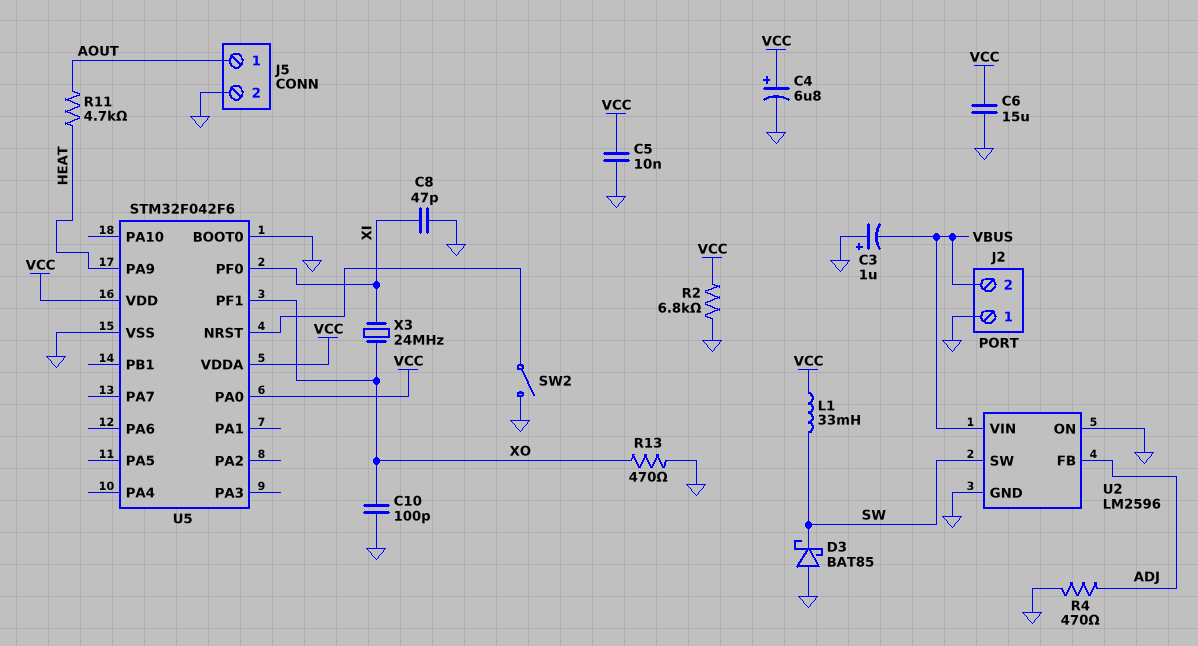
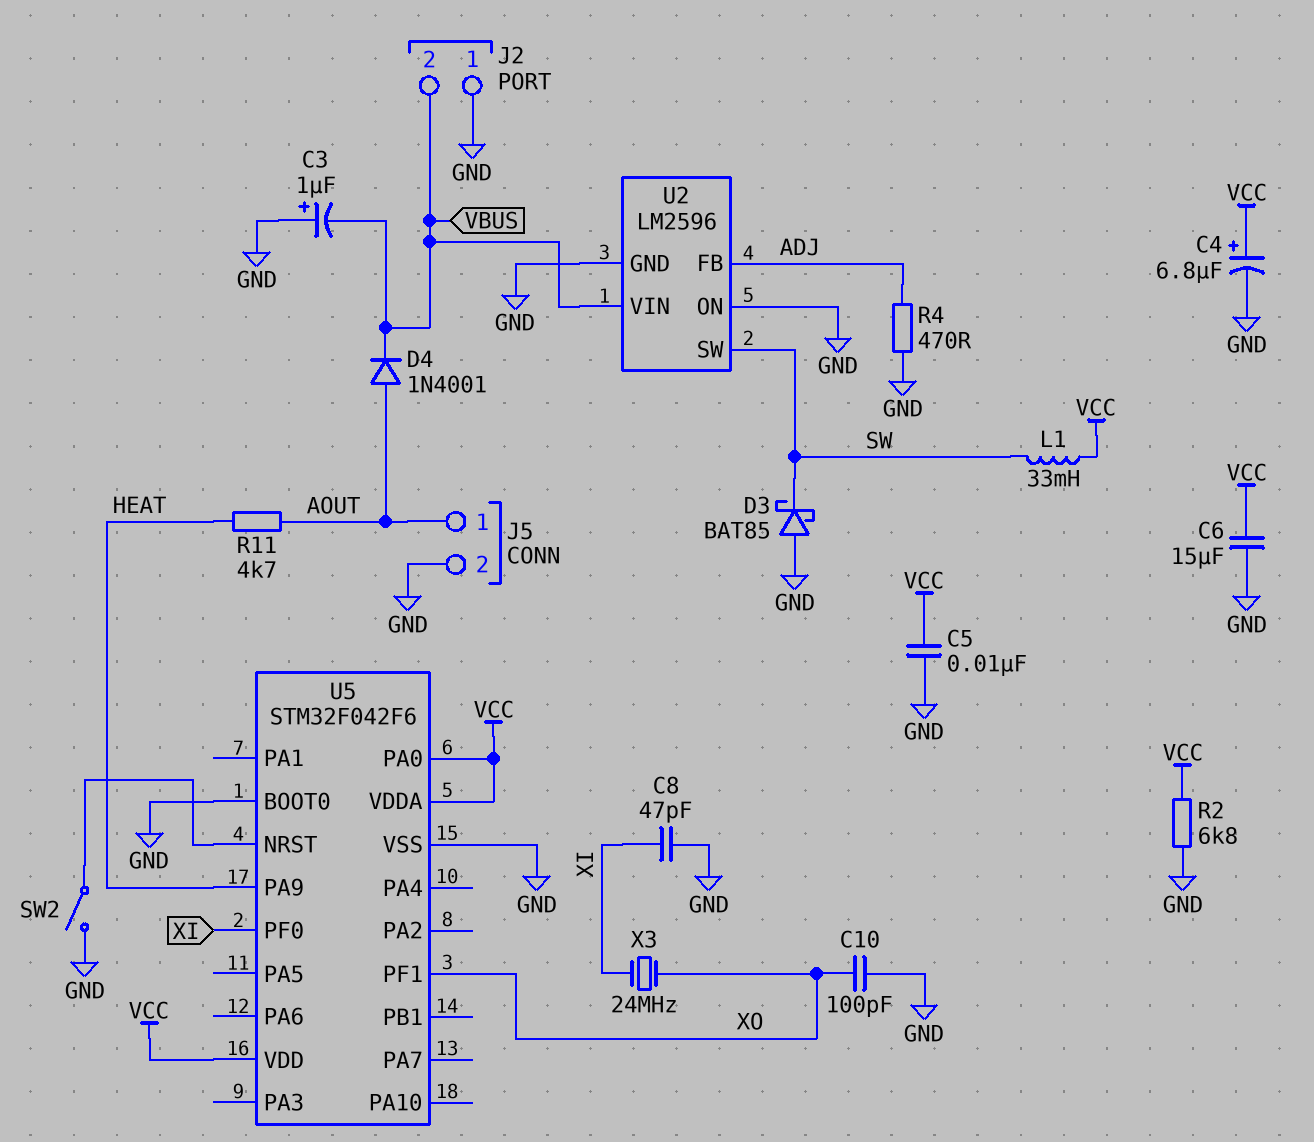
D4: none -> diode 1N4001 (A AOUT, K VBUS)
R13: 470 (GND, XO) -> none

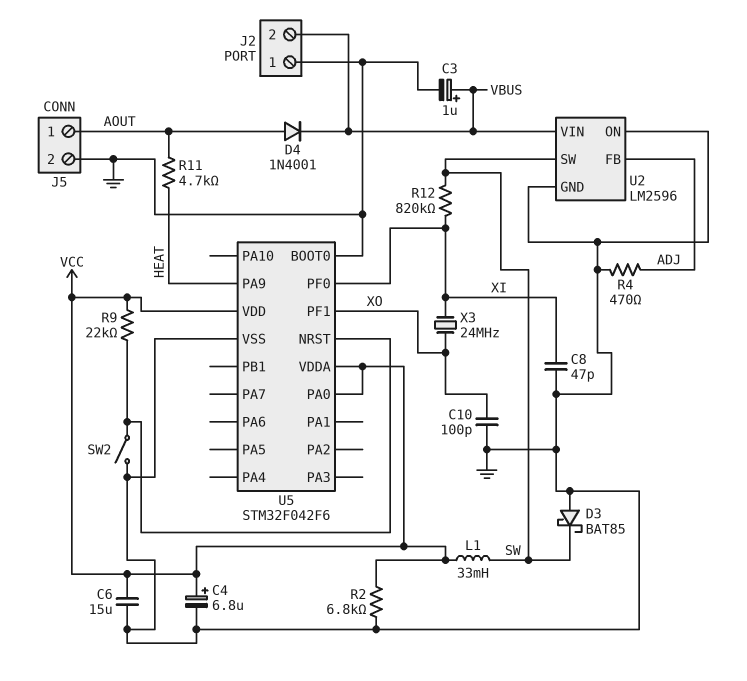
C3: 1uF (plus GND, minus VBUS) -> 1uF (plus VBUS, minus GND)
C5: 10nF (GND, VCC) -> none
R9: none -> 22k (U5/NRST, VCC)
R12: none -> 820k (SW, XI)

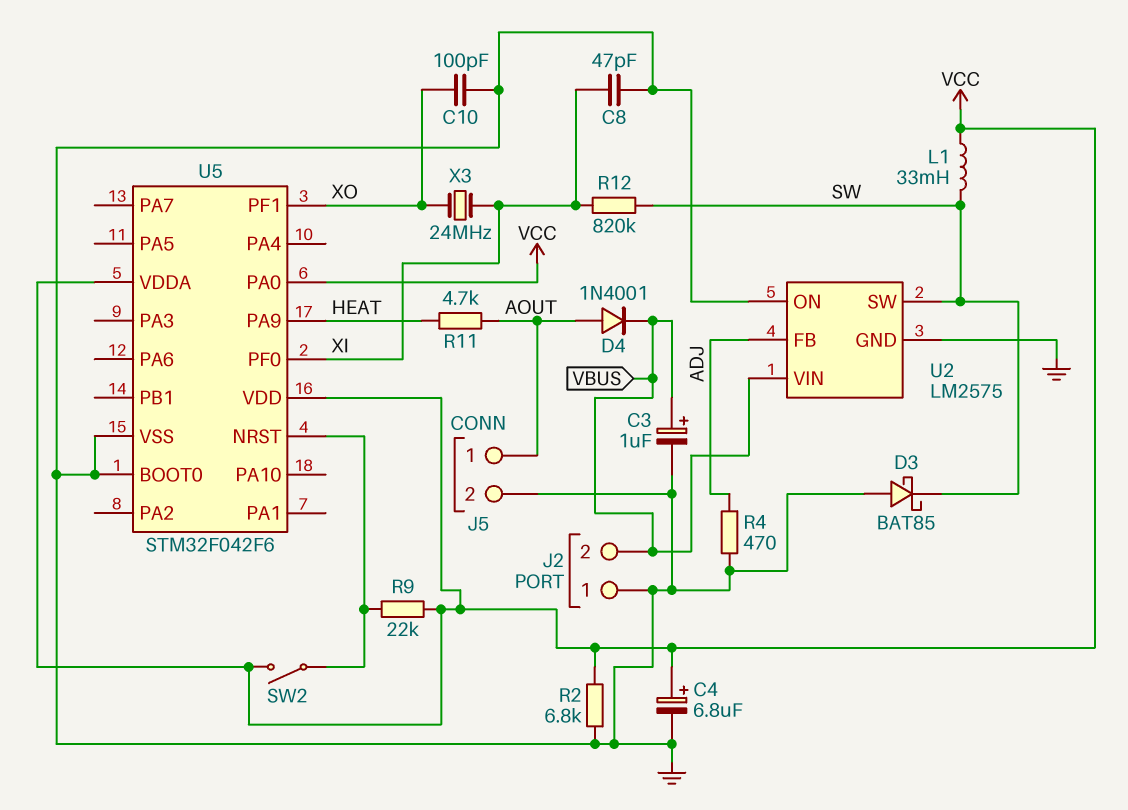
C6: 15uF (GND, VCC) -> none
SW2: switch (GND, U5/NRST) -> switch (U5/NRST, VCC)
U2: LM2596 -> LM2575

